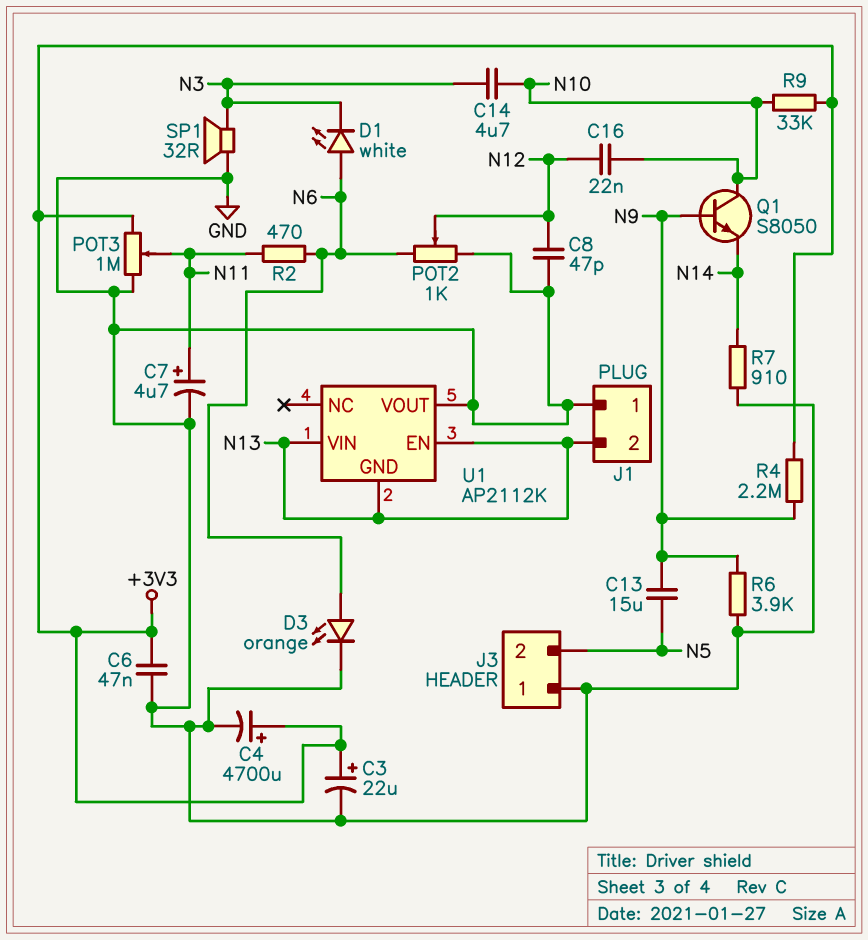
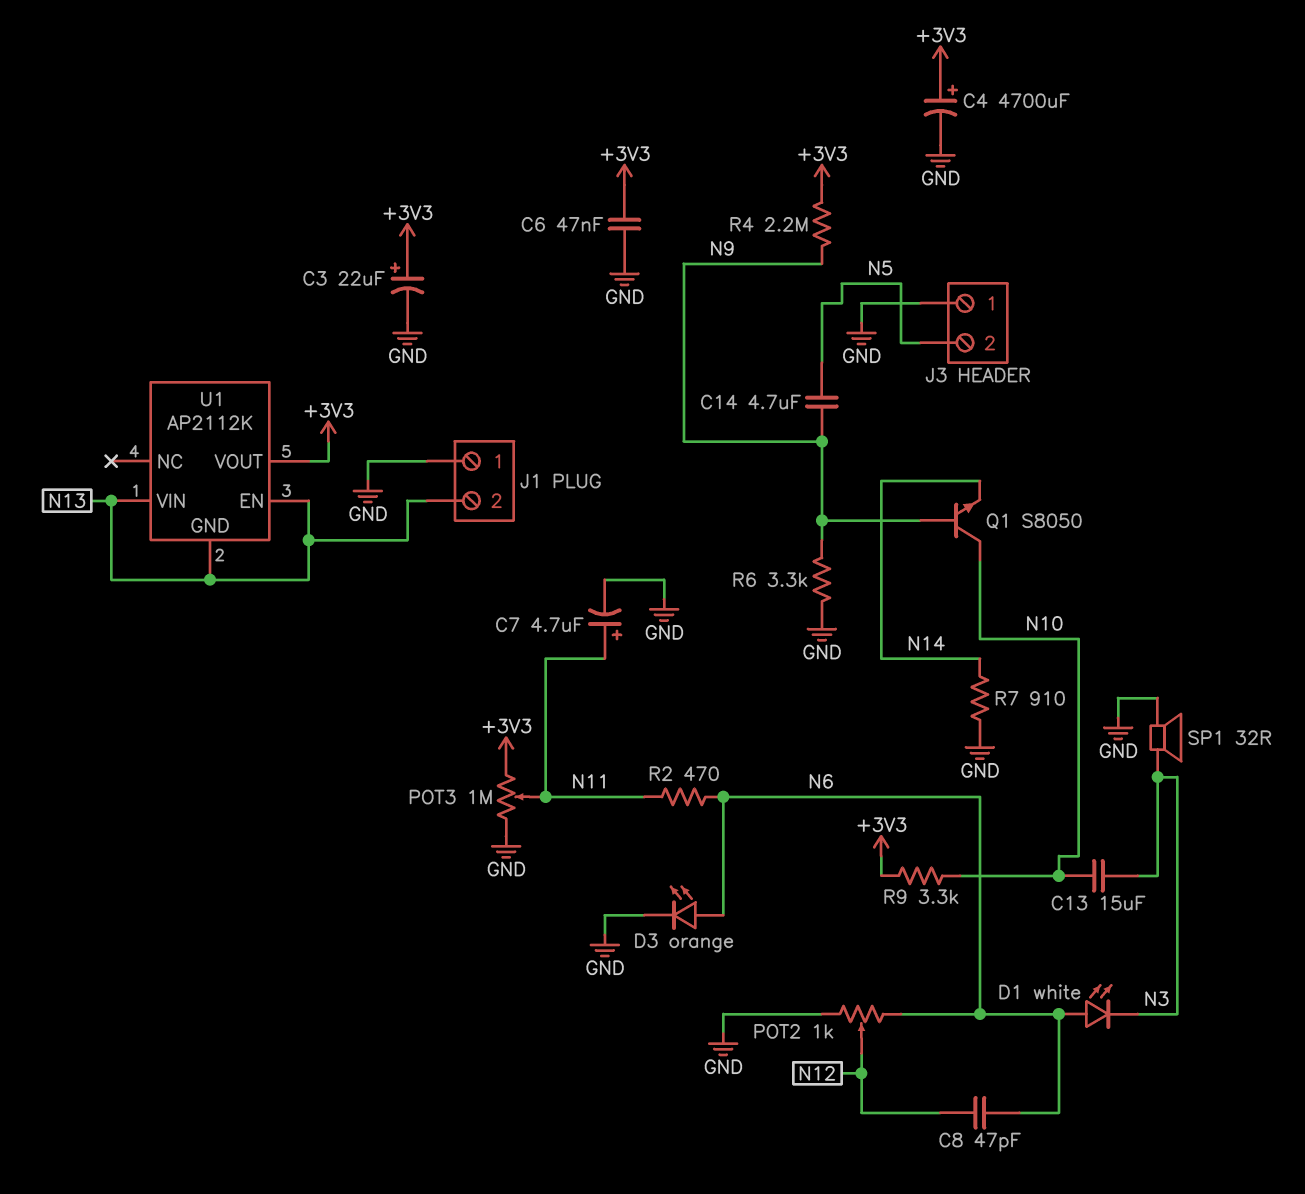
C8: 47pF (GND, N12) -> 47pF (N6, N12)
C13: 15uF (N5, N9) -> 15uF (N3, N10)
C14: 4.7uF (N3, N10) -> 4.7uF (N5, N9)
C16: 22nF (N10, N12) -> none
R6: 3.9k (GND, N9) -> 3.3k (GND, N9)
R9: 33k (+3V3, N10) -> 3.3k (+3V3, N10)
U1 pin VOUT: GND -> +3V3

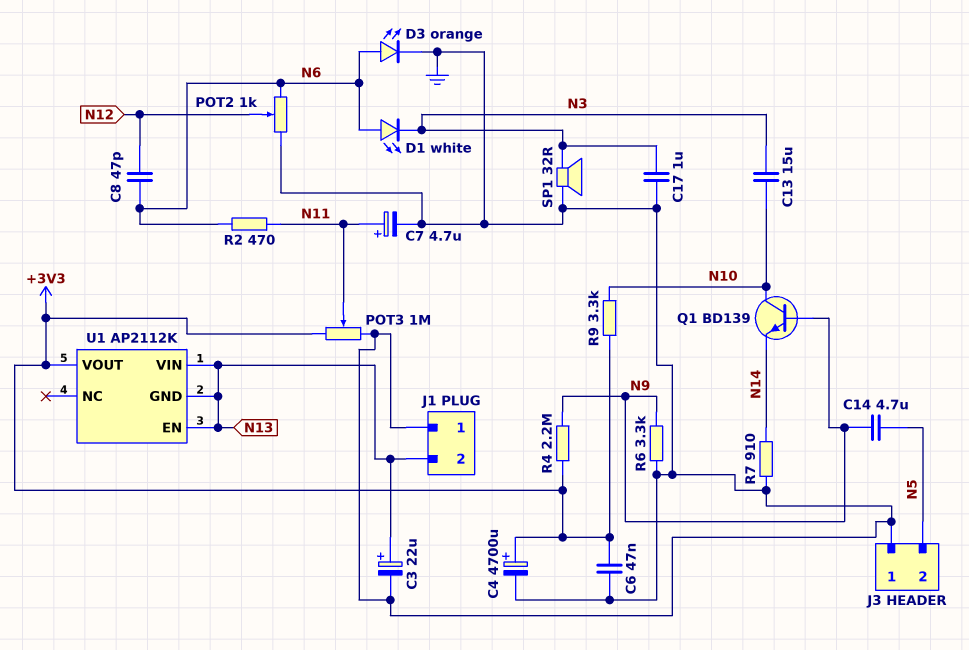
C3: 22uF (plus +3V3, minus GND) -> 22uF (plus N13, minus GND)
C17: none -> 1uF (GND, N3)
Q1: NPN S8050 (B N9, C N10, E N14) -> NPN BD139 (B N9, C N10, E N14)

